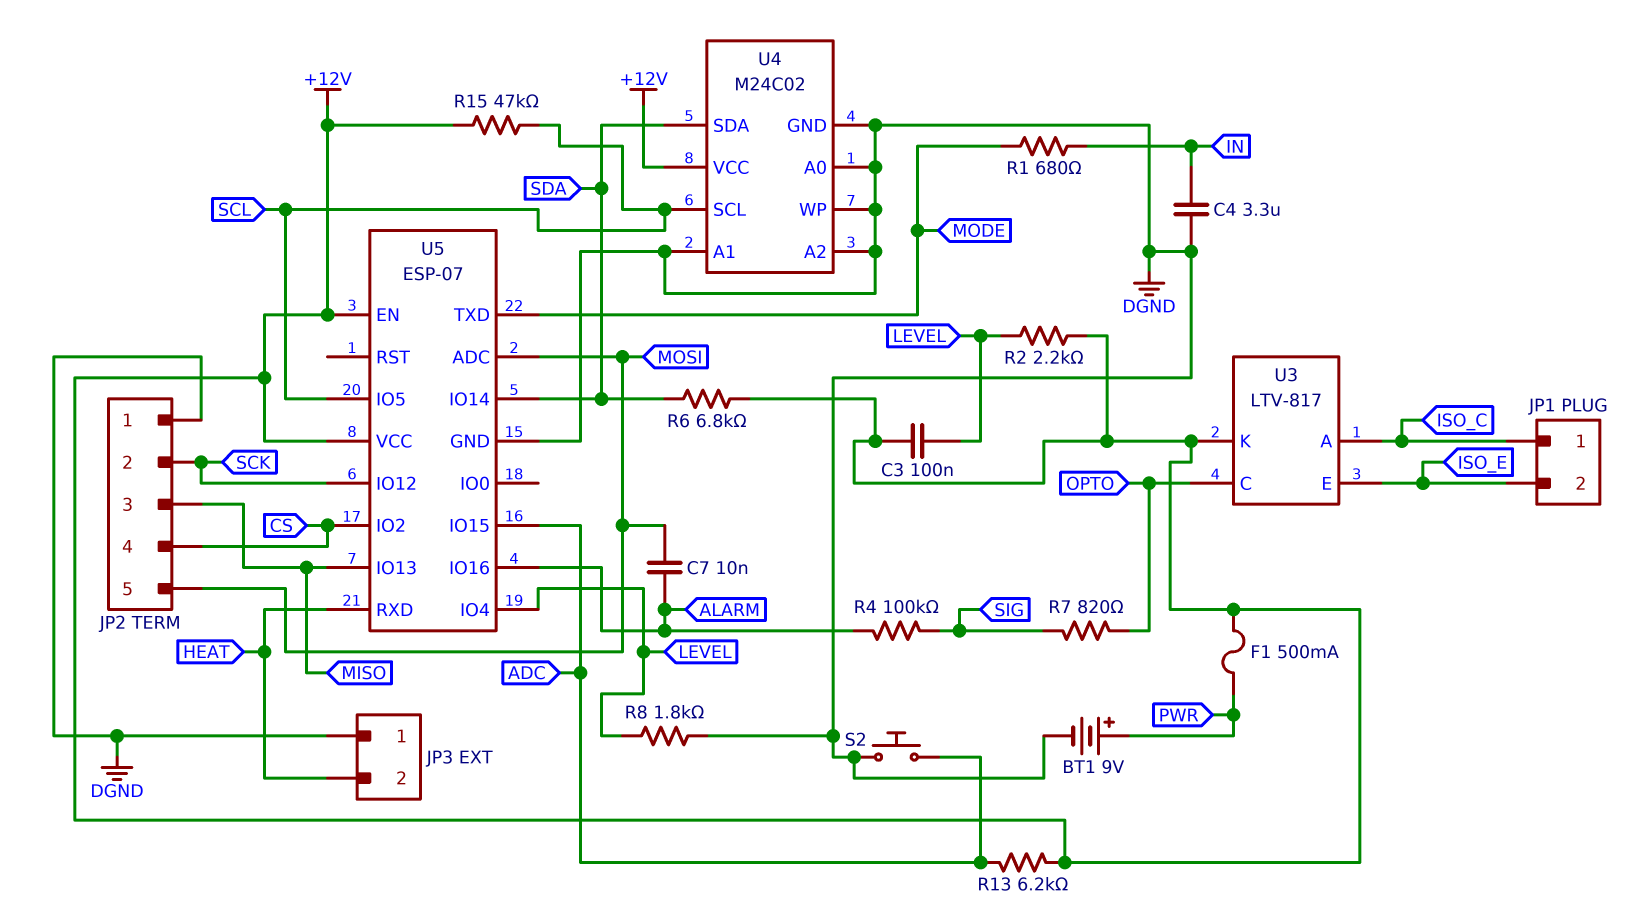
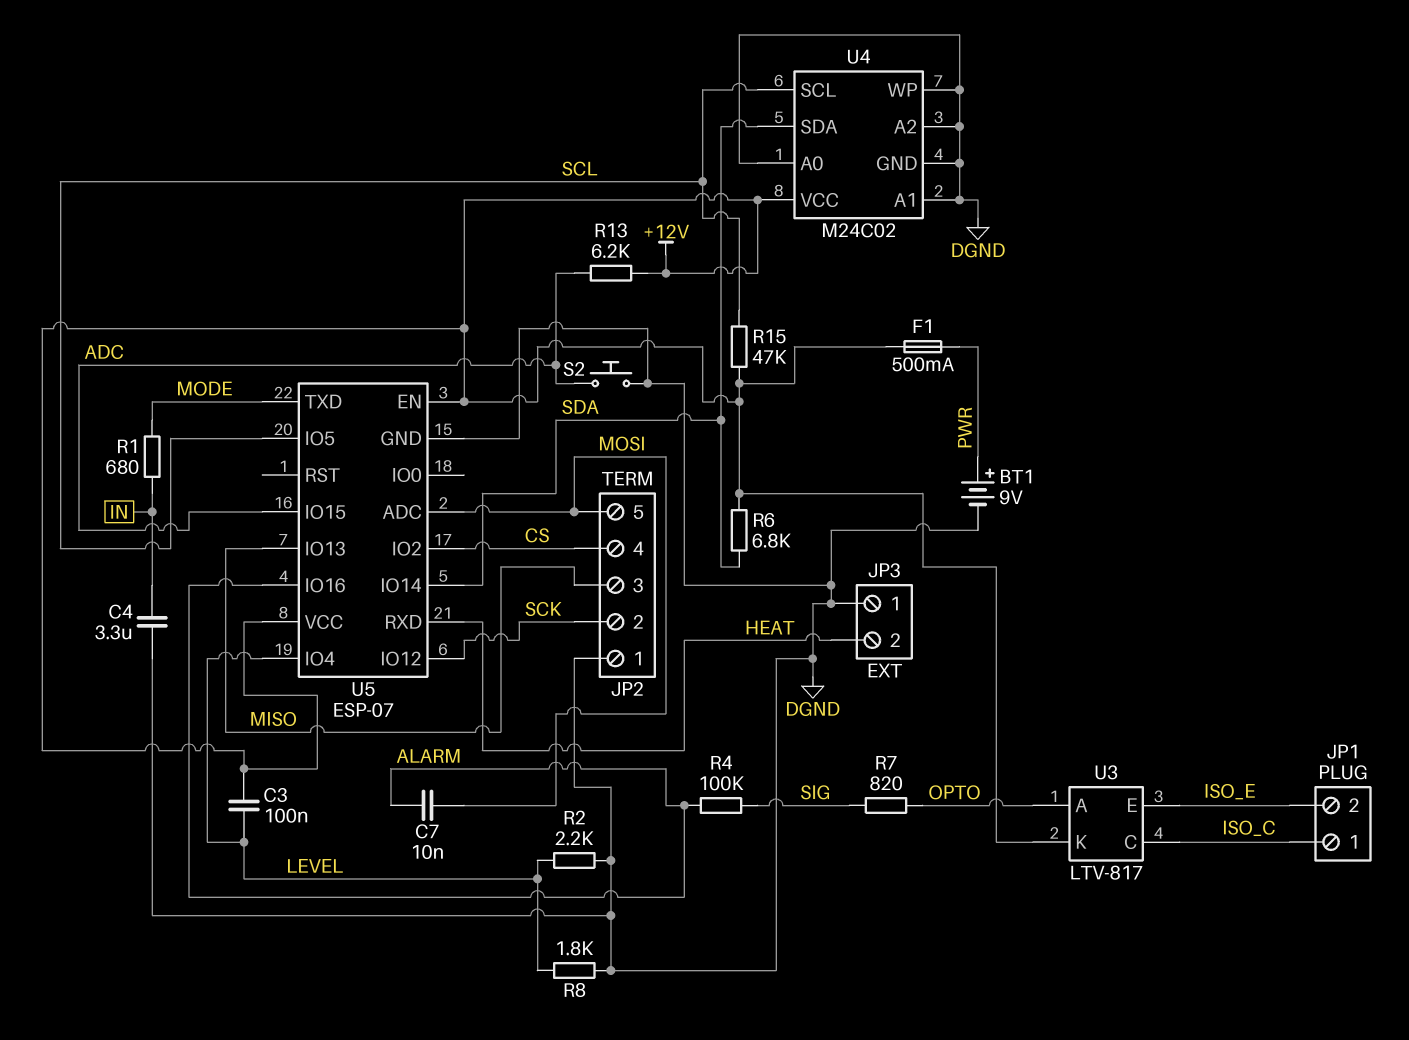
R2: 2.2k (+12V, LEVEL) -> 2.2k (DGND, LEVEL)
U3 pin A: ISO_C -> OPTO
U3 pin C: OPTO -> ISO_C

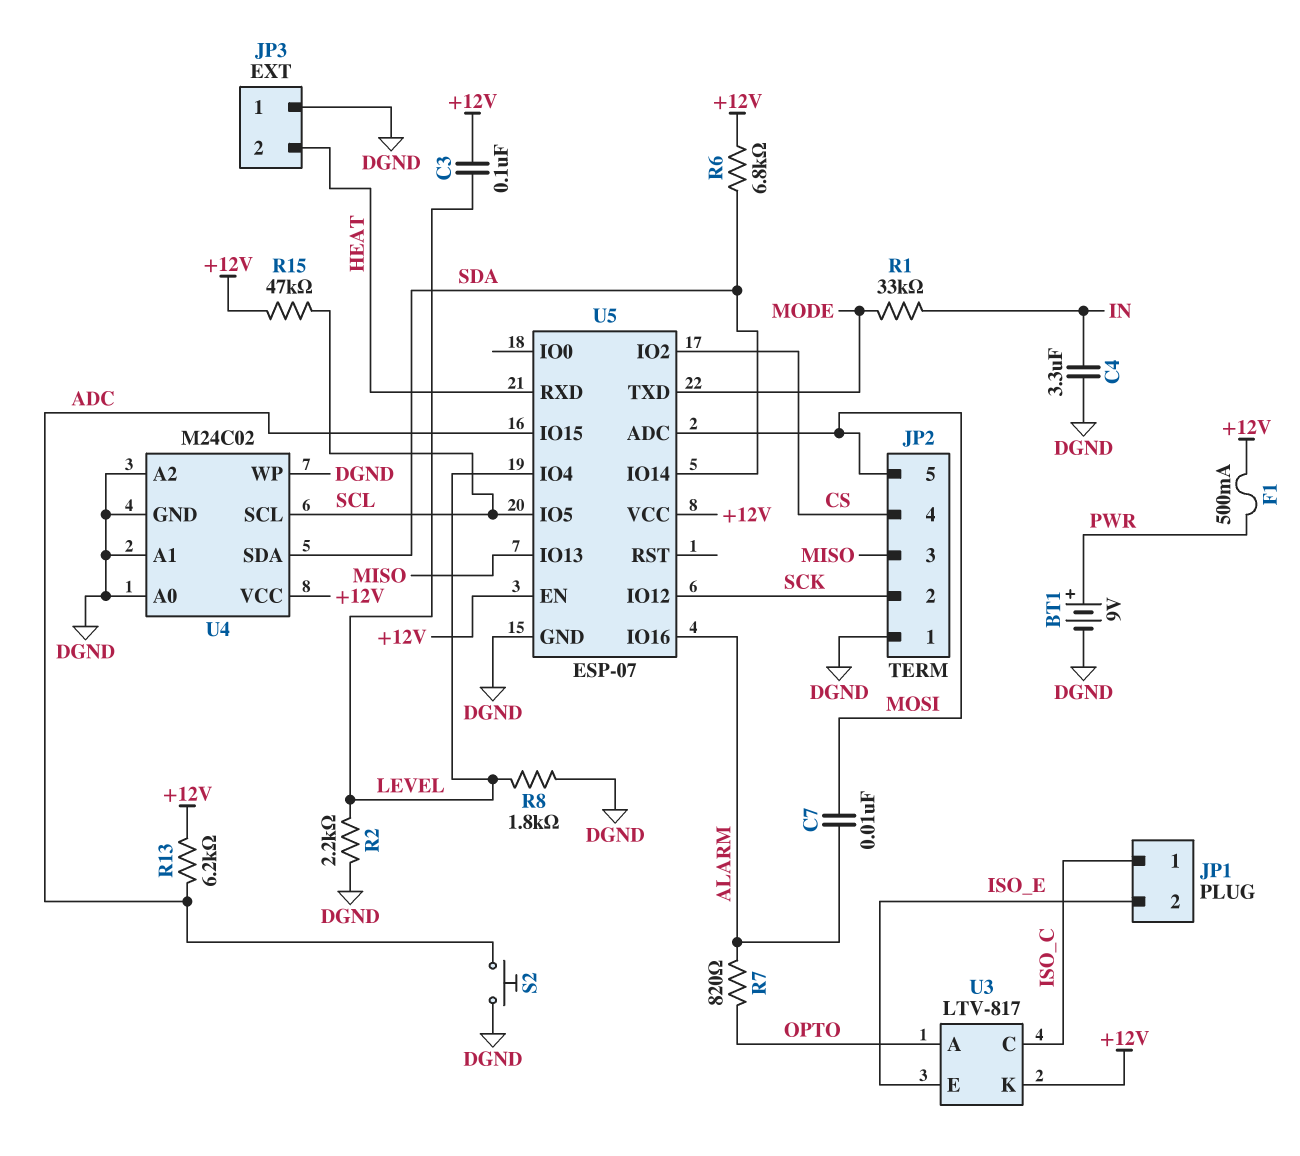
R1: 680 (IN, MODE) -> 33k (IN, MODE)
R4: 100k (ALARM, SIG) -> none
R7: 820 (OPTO, SIG) -> 820 (ALARM, OPTO)

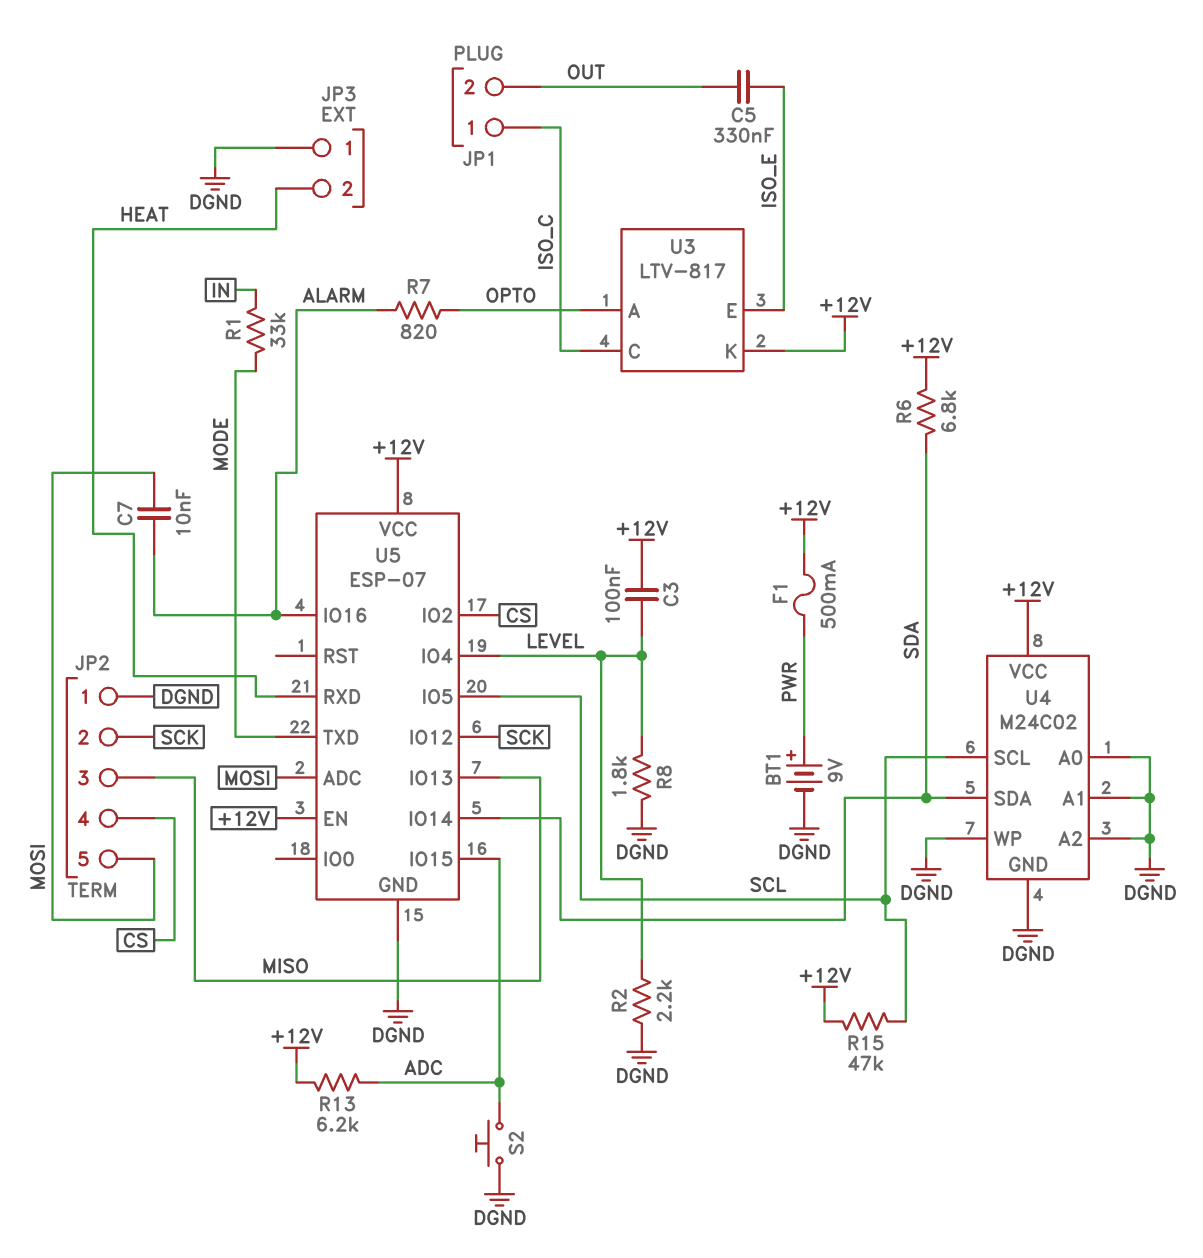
C4: 3.3uF (DGND, IN) -> none
C5: none -> 330nF (ISO_E, OUT)
JP1 pin 2: ISO_E -> OUT

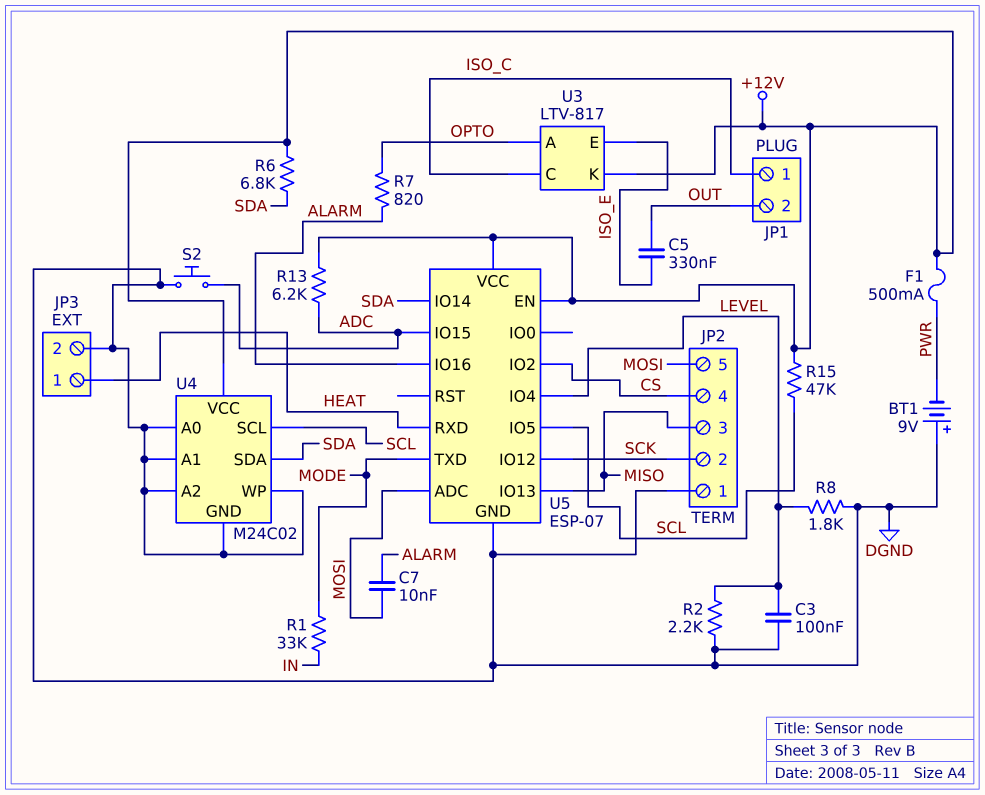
BT1: 9V (plus PWR, minus DGND) -> 9V (plus DGND, minus PWR)
C3: 100nF (+12V, LEVEL) -> 100nF (DGND, LEVEL)
JP3 pin 1: DGND -> HEAT
JP3 pin 2: HEAT -> DGND

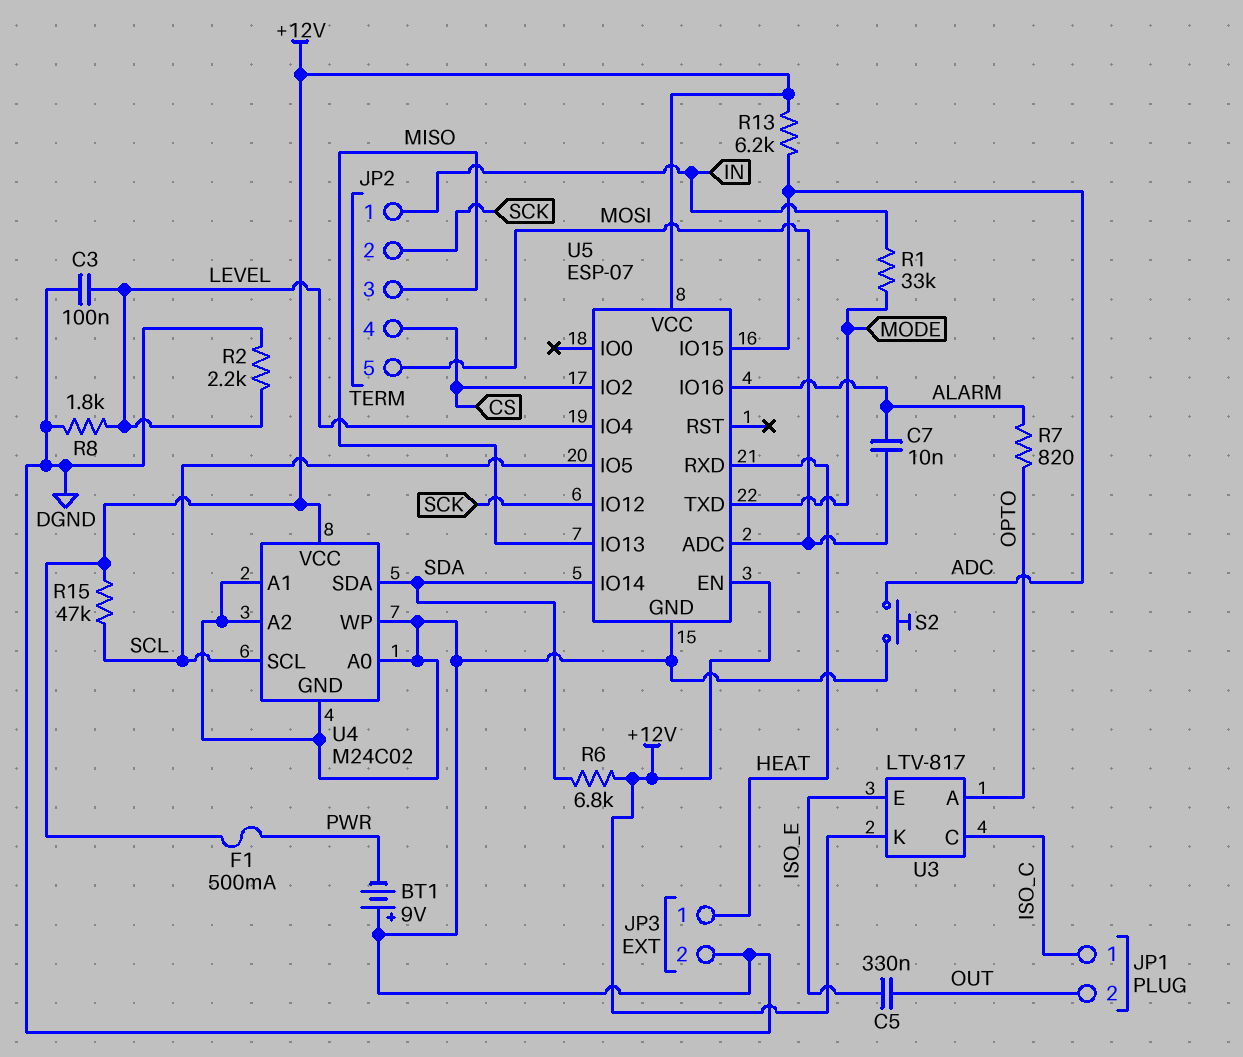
JP2 pin 1: DGND -> IN

